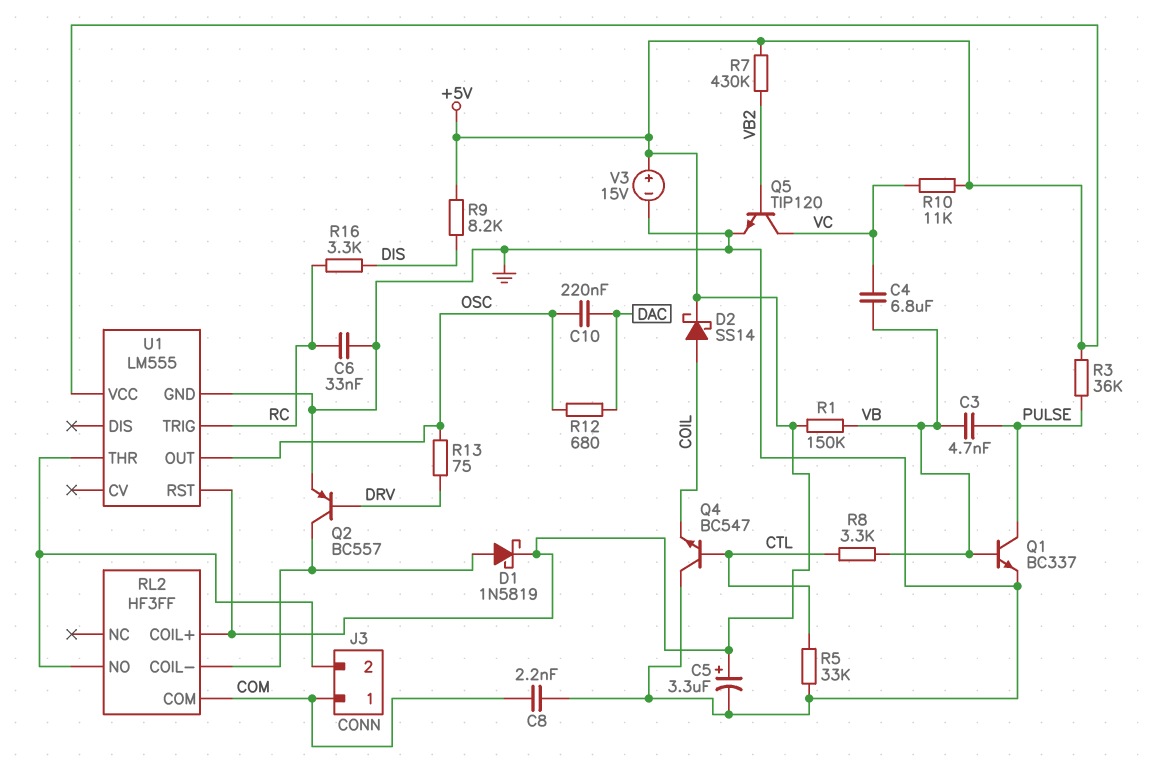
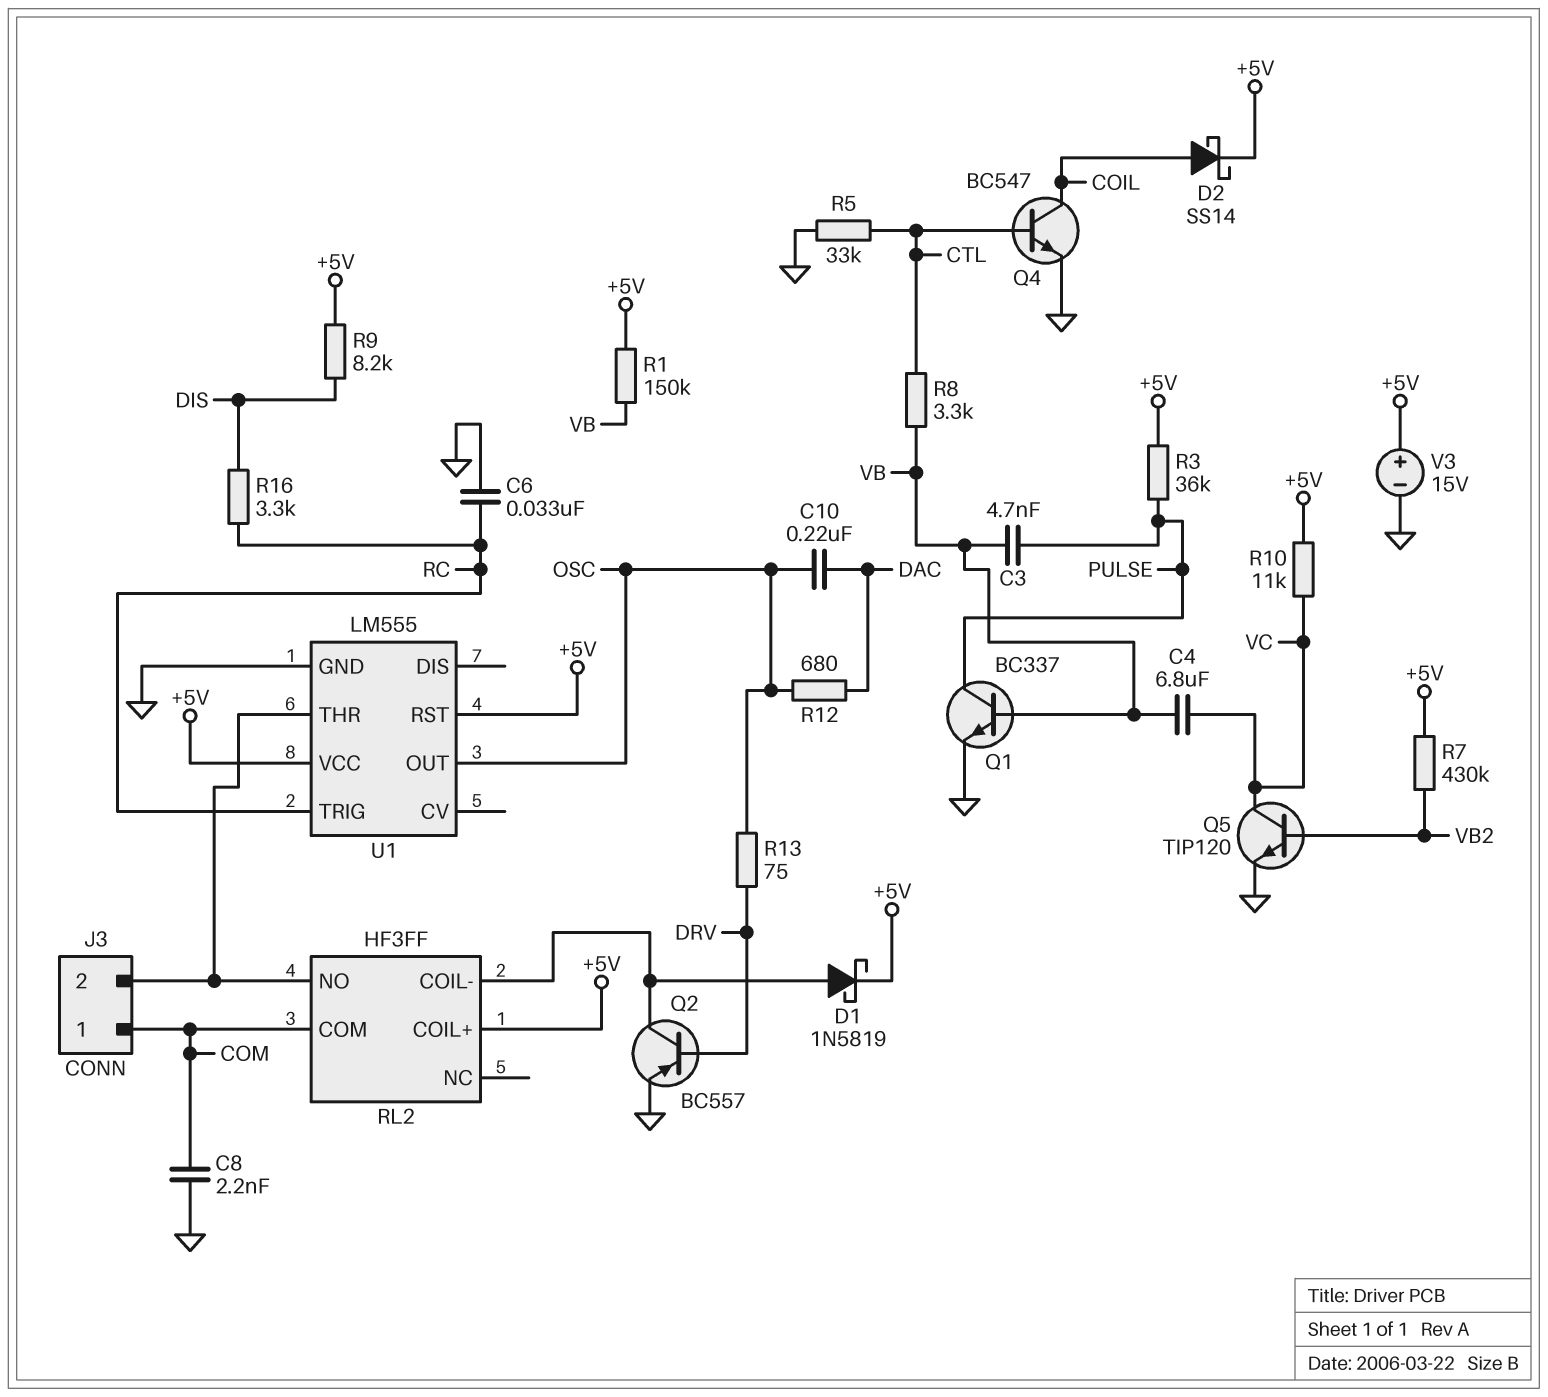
C5: 3.3uF (plus +5V, minus GND) -> none
Q4: NPN BC547 (B CTL, C GND, E COIL) -> NPN BC547 (B CTL, C COIL, E GND)

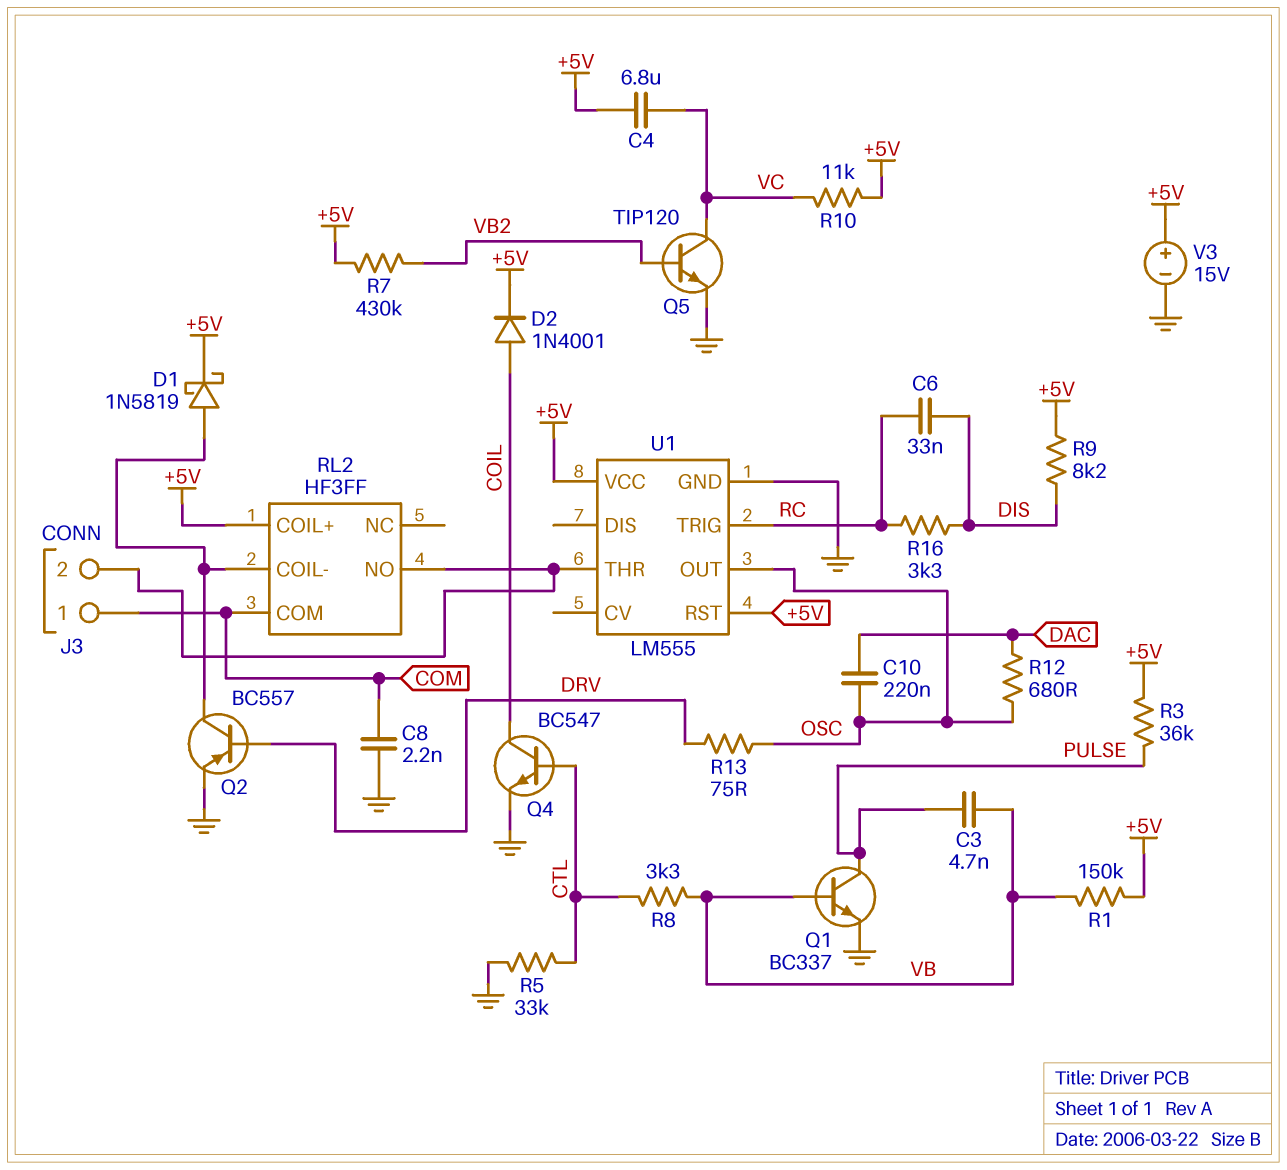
C4: 6.8uF (VB, VC) -> 6.8uF (+5V, VC)
C6: 33nF (GND, RC) -> 33nF (DIS, RC)
D2: schottky SS14 (A COIL, K +5V) -> diode 1N4001 (A COIL, K +5V)

